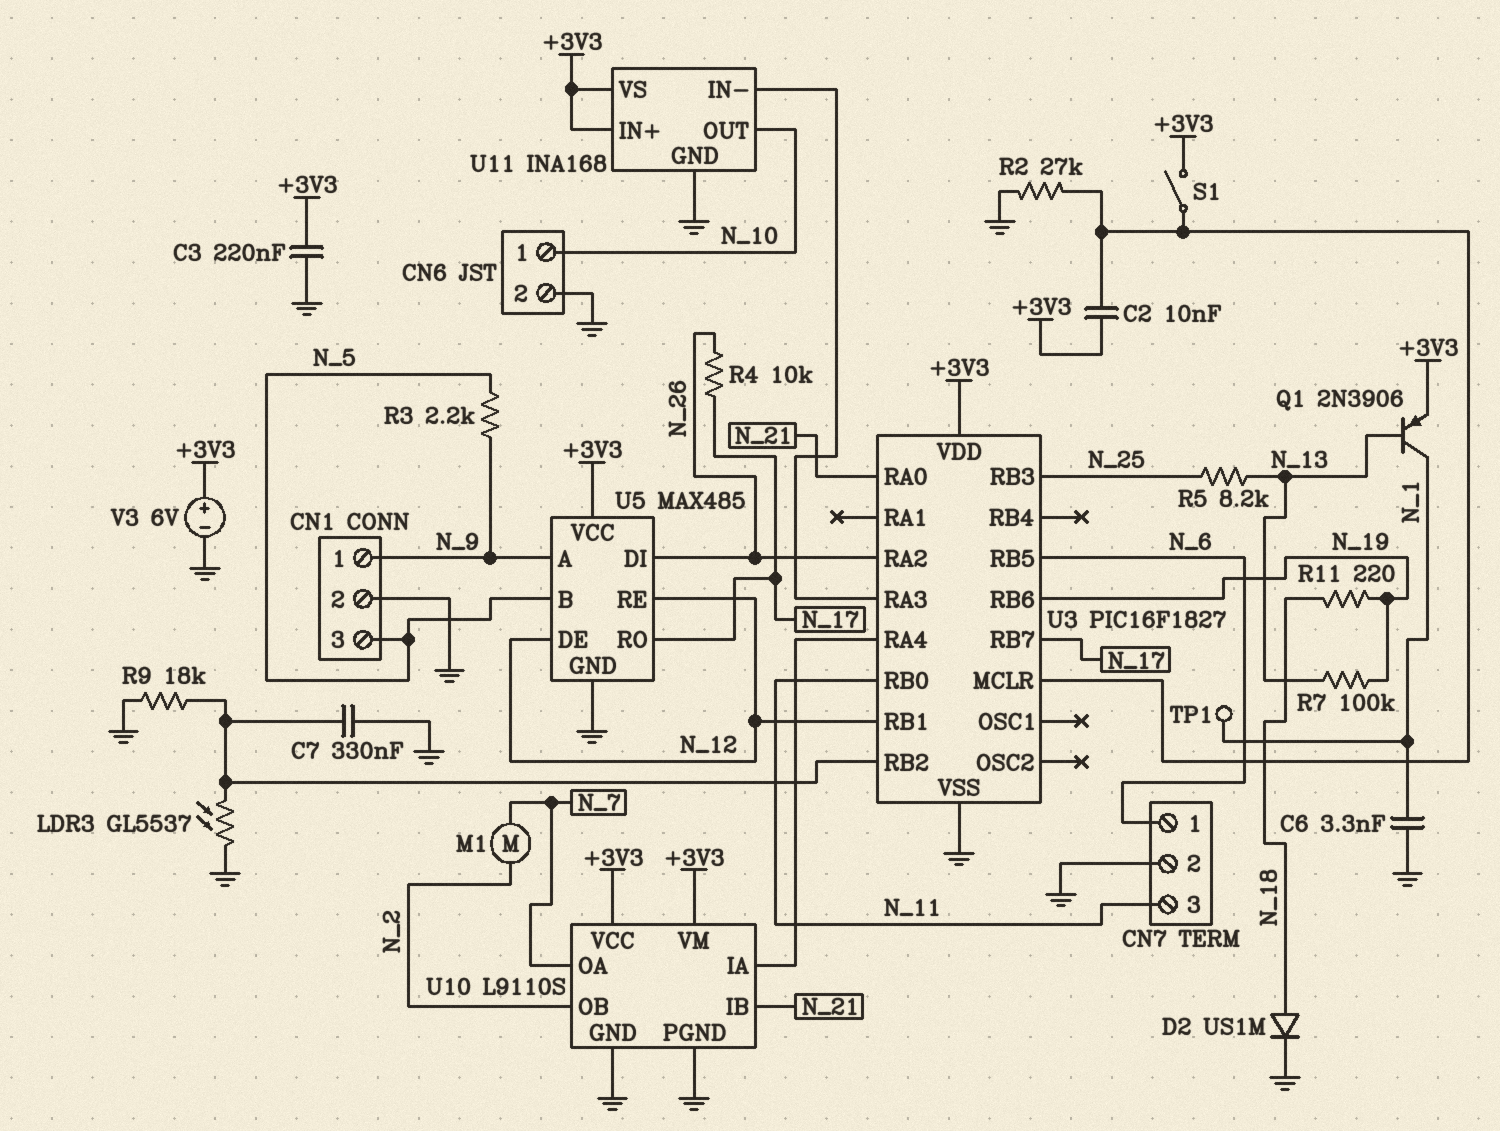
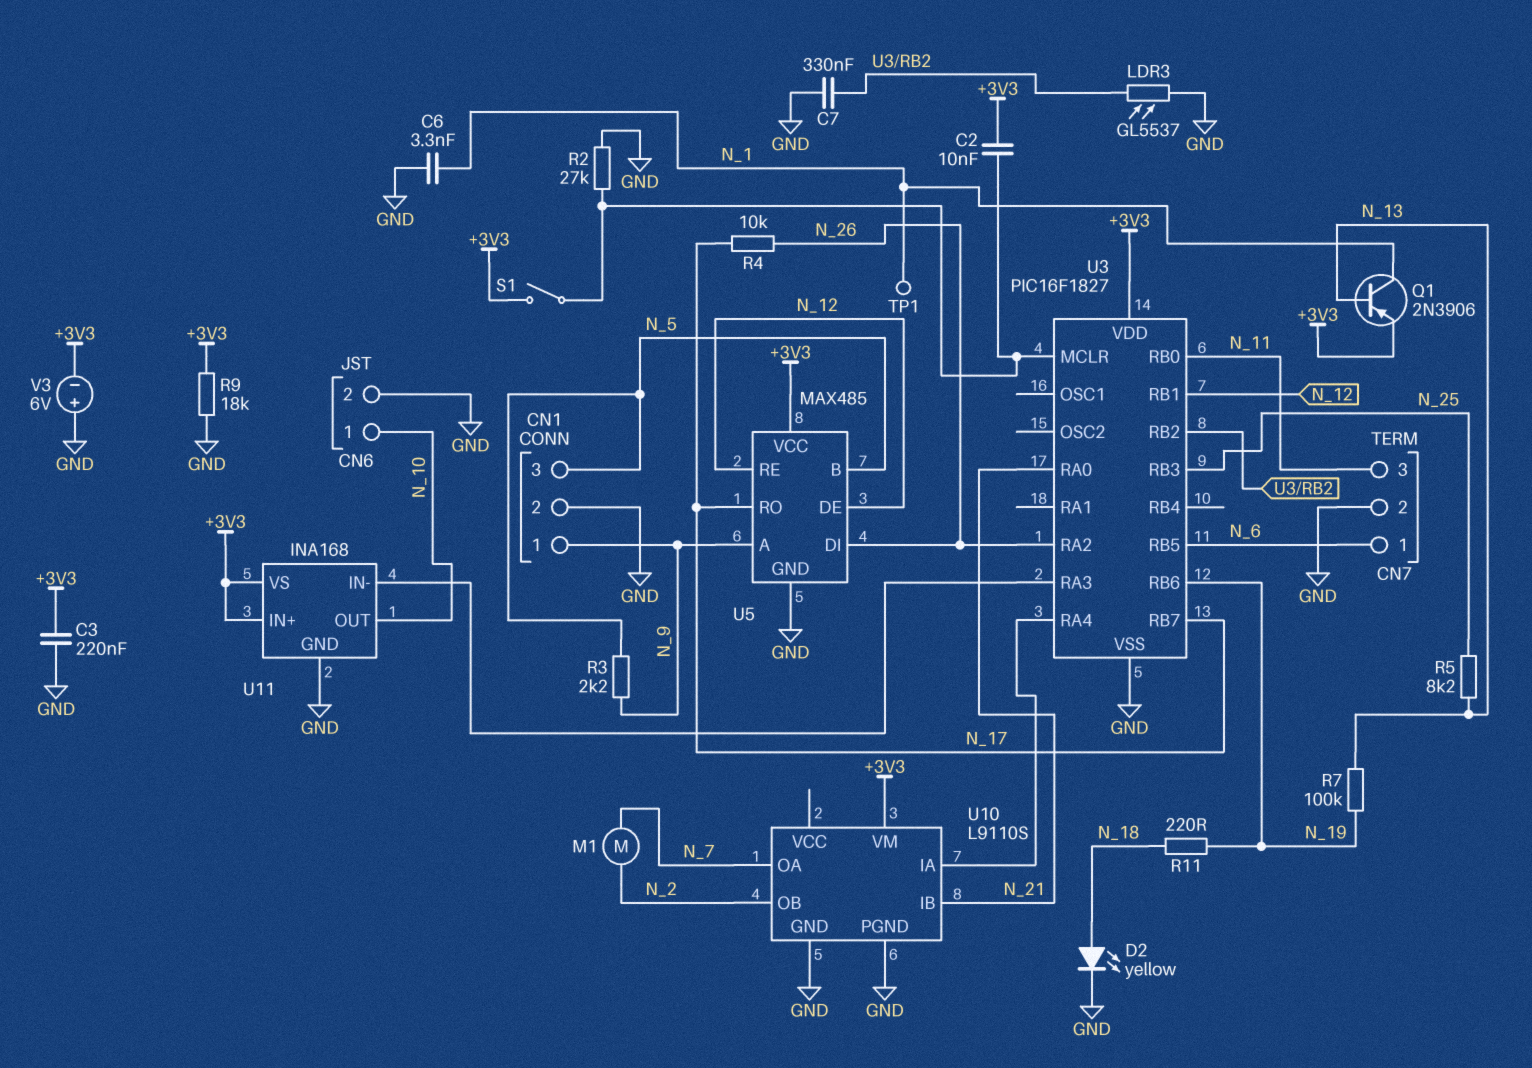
D2: diode US1M (A N_18, K GND) -> LED yellow (A N_18, K GND)
R9: 18k (GND, U3/RB2) -> 18k (+3V3, GND)
U10 pin VCC: +3V3 -> none
V3: 6V (plus +3V3, minus GND) -> 6V (plus GND, minus +3V3)

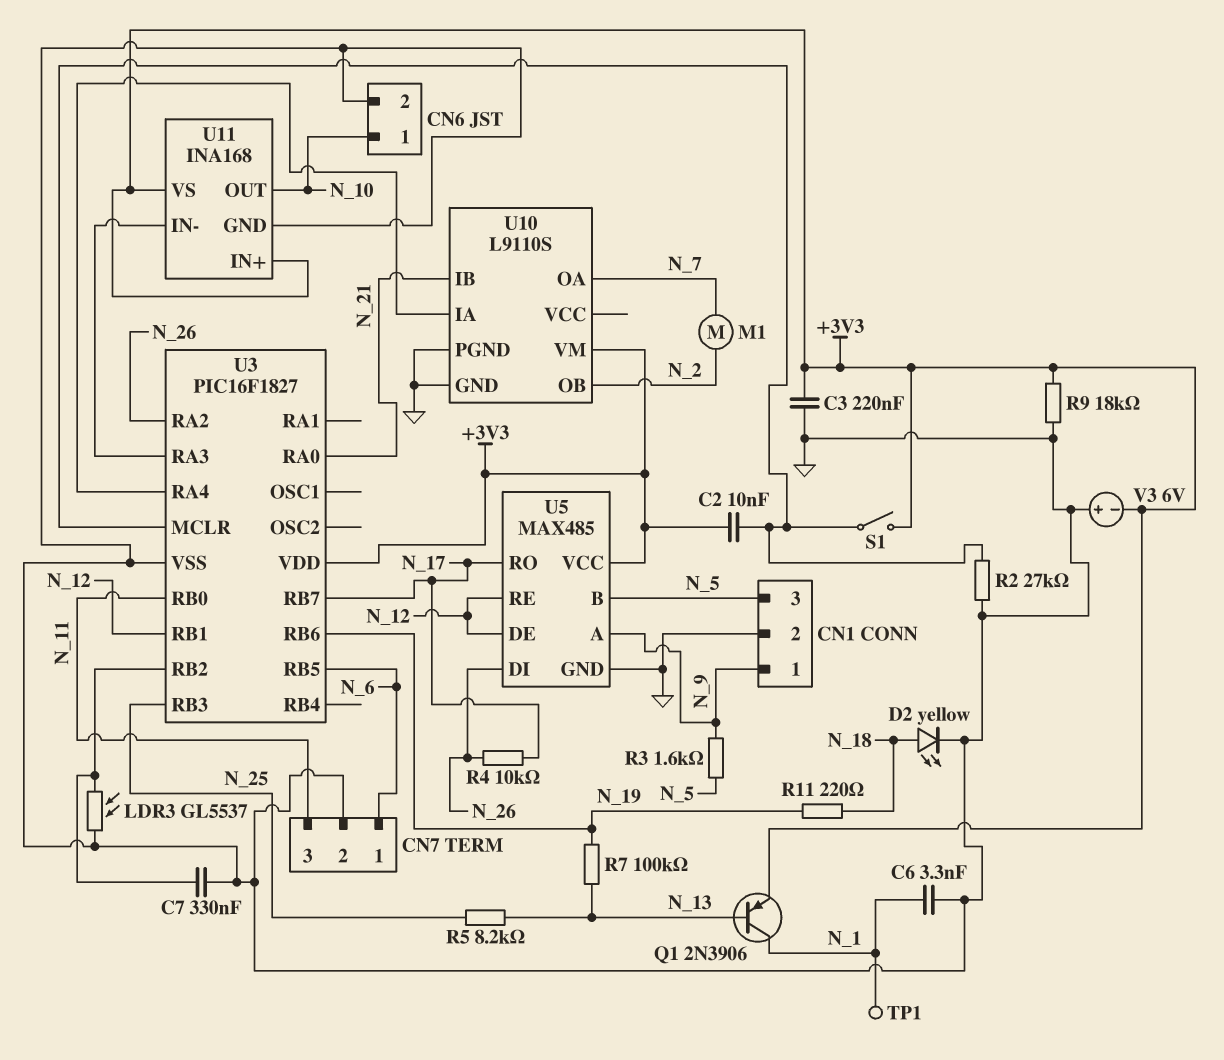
R3: 2.2k (N_5, N_9) -> 1.6k (N_5, N_9)

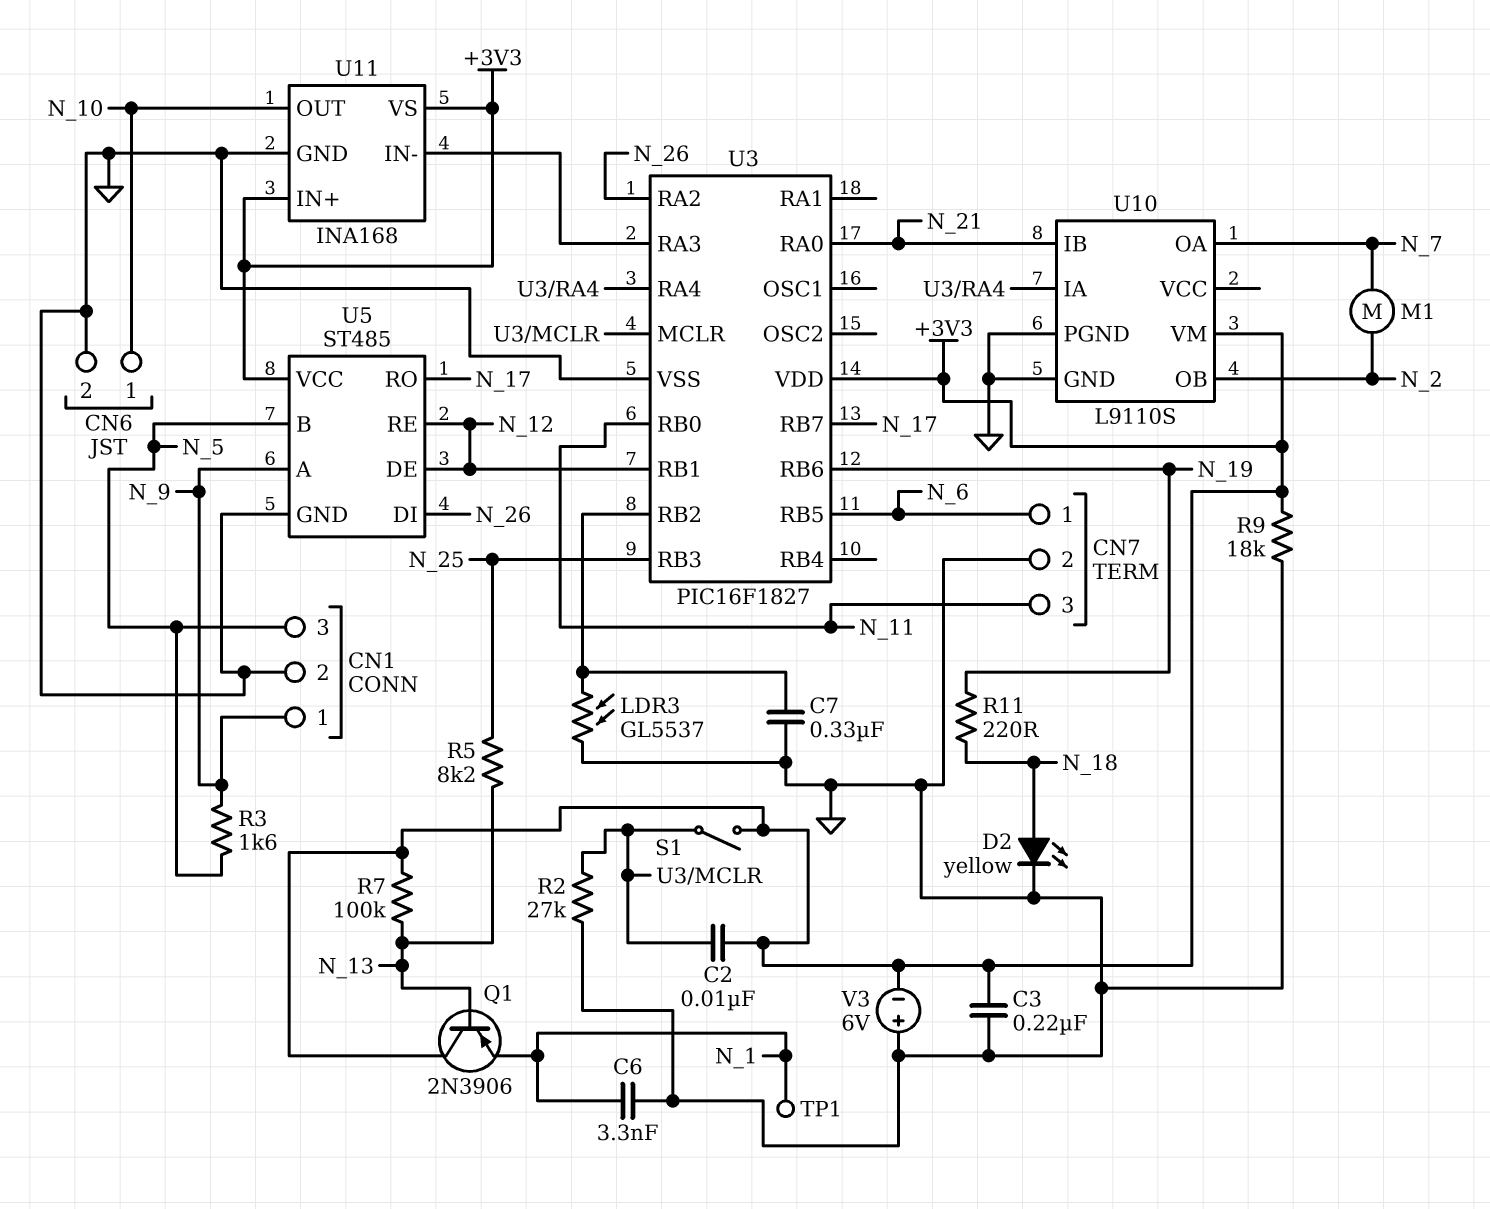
Q1: PNP 2N3906 (B N_13, C N_1, E +3V3) -> PNP 2N3906 (B N_13, C +3V3, E N_1)
R4: 10k (N_17, N_26) -> none
R7: 100k (N_13, N_19) -> 100k (+3V3, N_13)
U5: MAX485 -> ST485

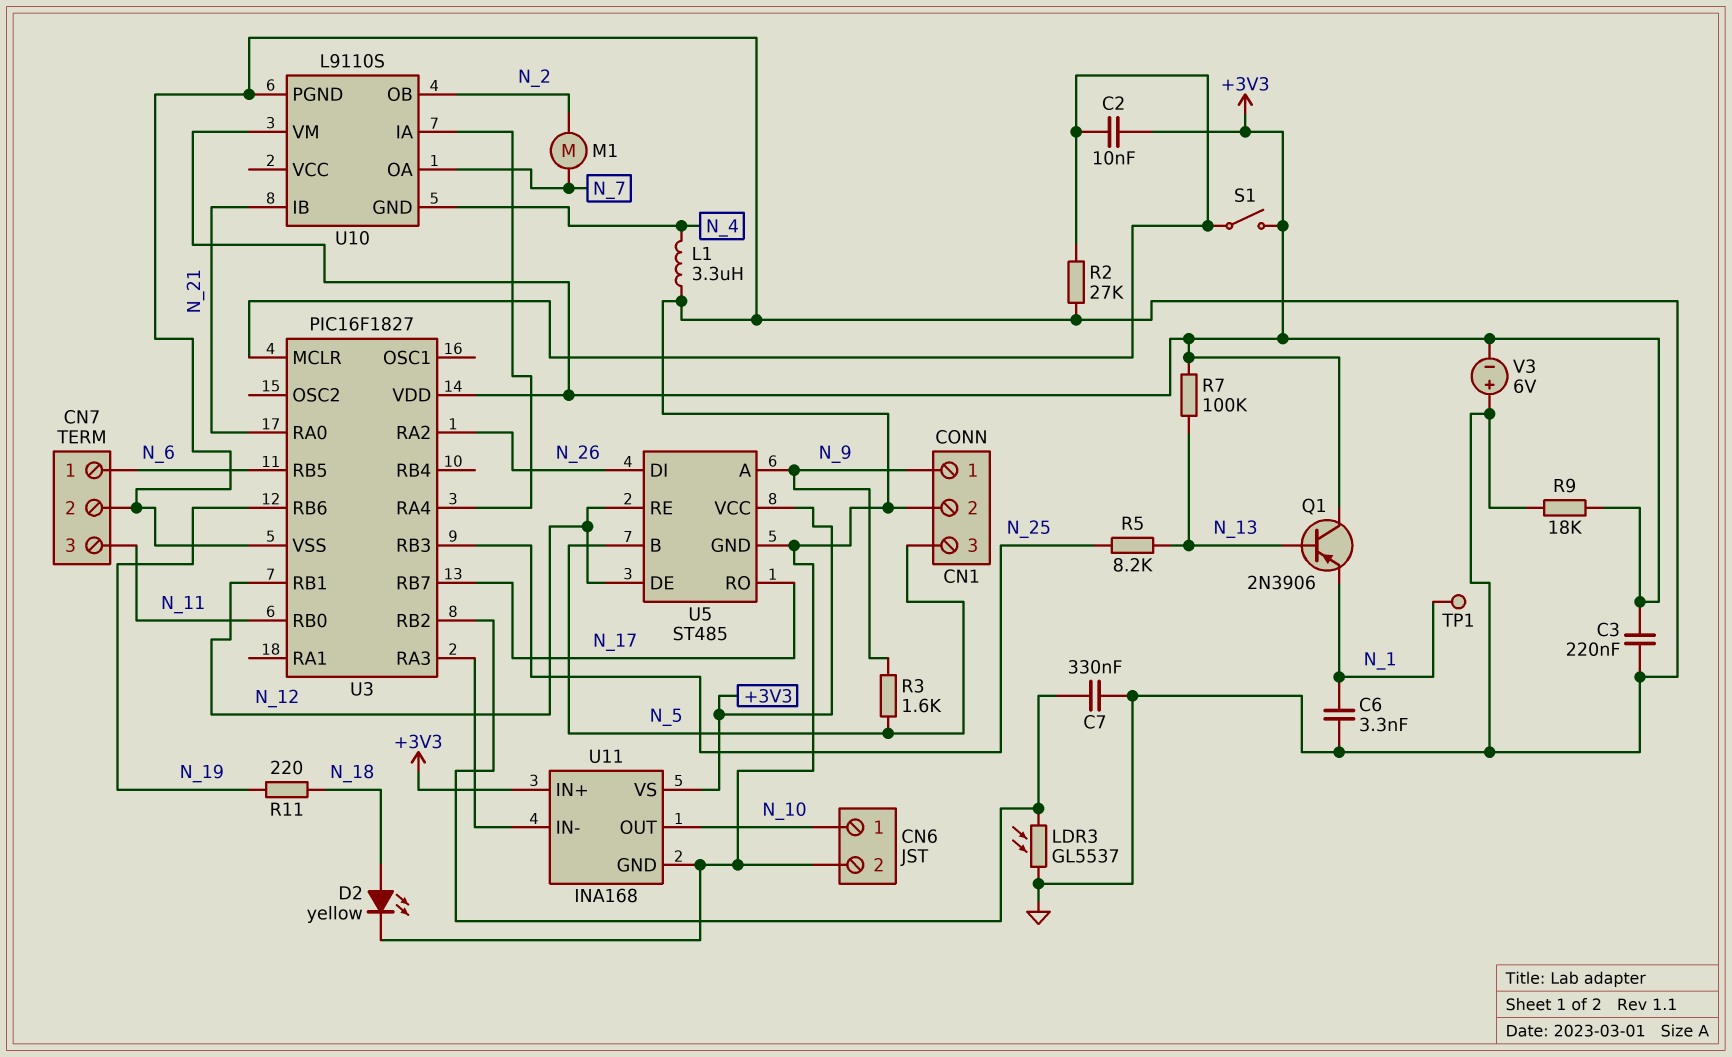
L1: none -> 3.3uH (GND, N_4)
U10 pin GND: GND -> N_4

